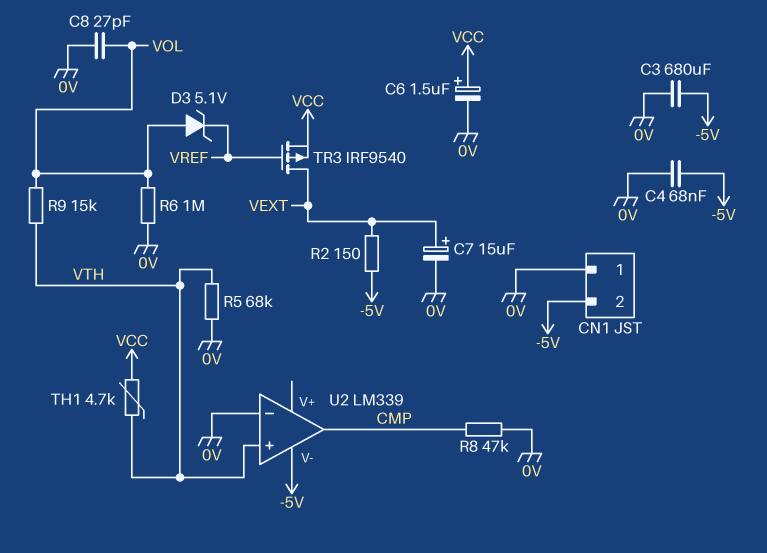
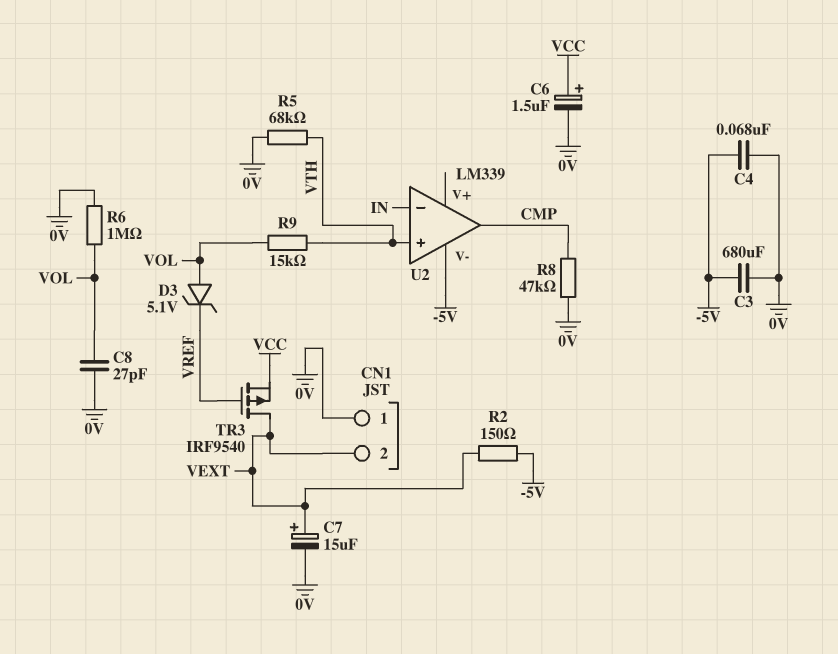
CN1 pin 2: -5V -> VEXT
TH1: 4.7k (VCC, VTH) -> none
U2 pin in-: 0V -> IN

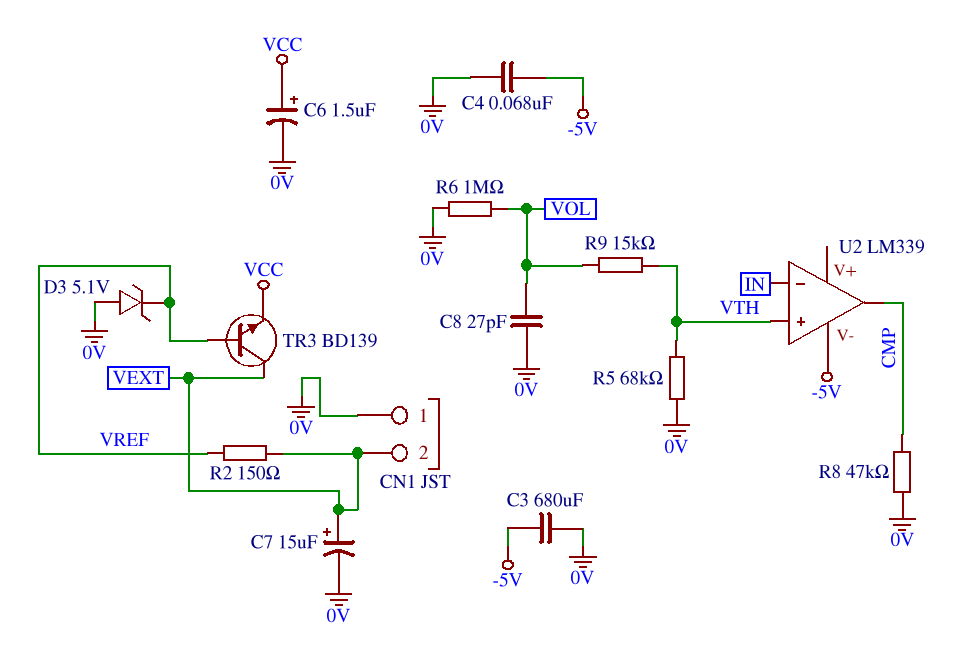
D3: zener 5.1V (A VOL, K VREF) -> zener 5.1V (A 0V, K VREF)
R2: 150 (-5V, VEXT) -> 150 (VEXT, VREF)
TR3: PMOS IRF9540 (G VREF, D VEXT, S VCC) -> NPN BD139 (B VREF, C VEXT, E VCC)

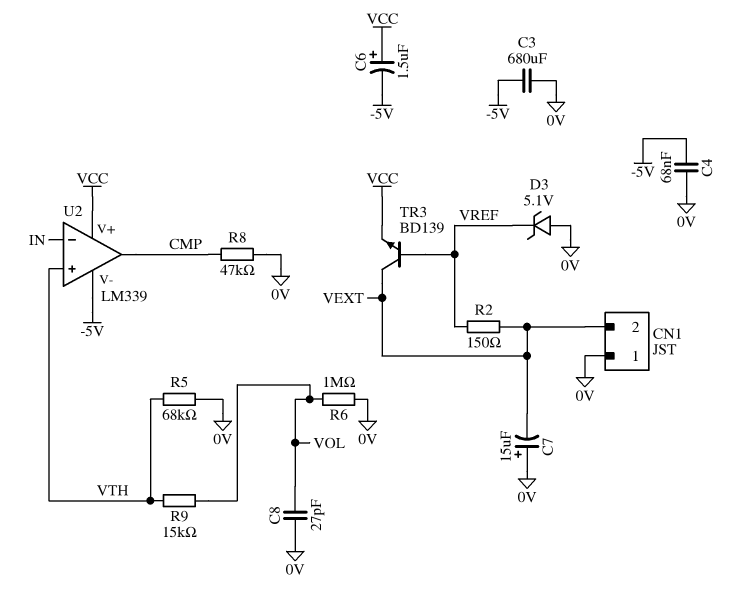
C6: 1.5uF (plus VCC, minus 0V) -> 1.5uF (plus VCC, minus -5V)
C7: 15uF (plus VEXT, minus 0V) -> 15uF (plus 0V, minus VEXT)
U2 pin V+: none -> VCC

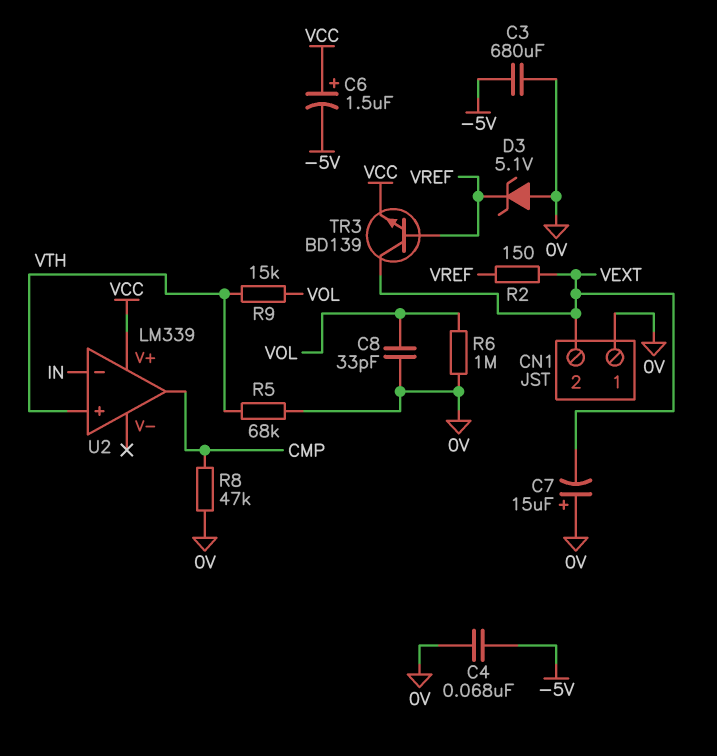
C8: 27pF (0V, VOL) -> 33pF (0V, VOL)
U2 pin V-: -5V -> none

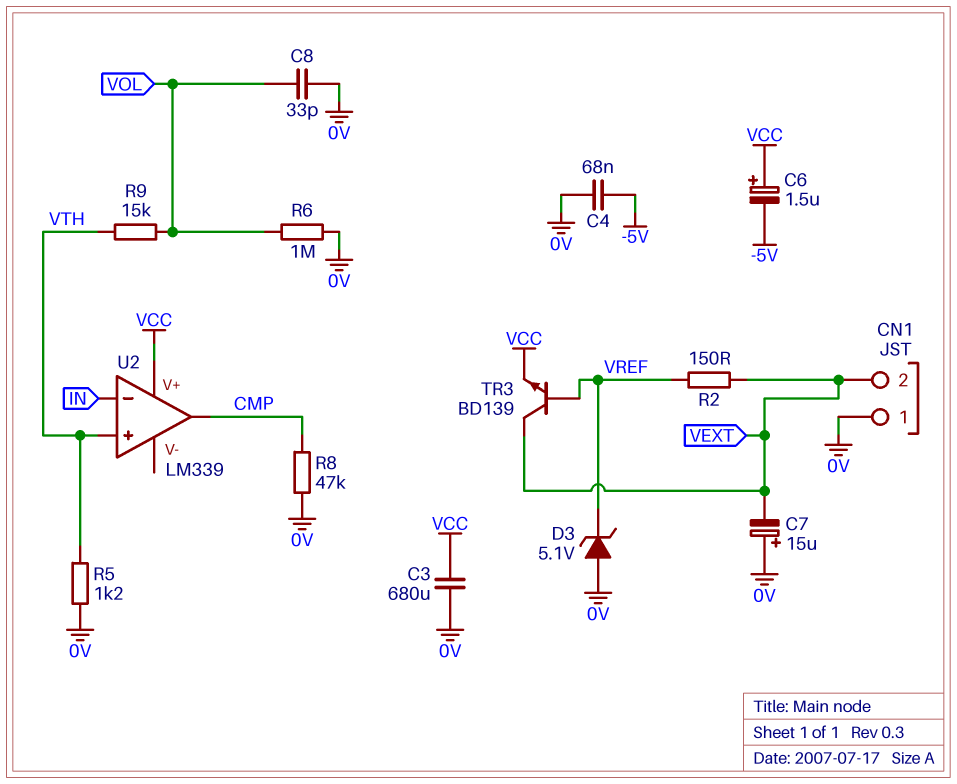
C3: 680uF (-5V, 0V) -> 680uF (0V, VCC)
R5: 68k (0V, VTH) -> 1.2k (0V, VTH)

